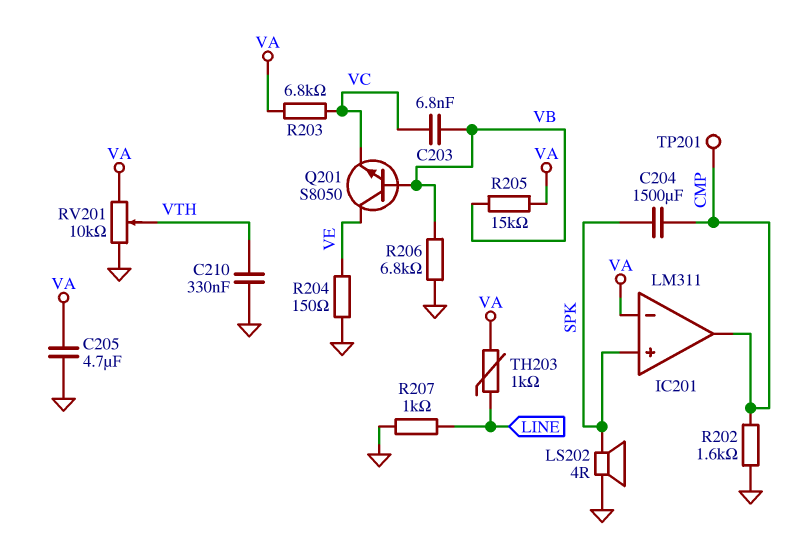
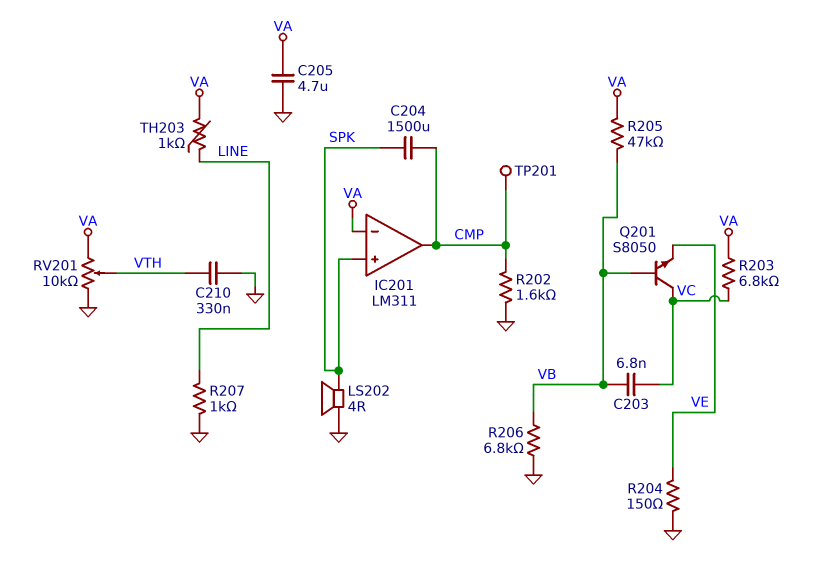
Q201: NPN S8050 (B VB, C VE, E VC) -> NPN S8050 (B VB, C VC, E VE)
R205: 15k (VA, VB) -> 47k (VA, VB)

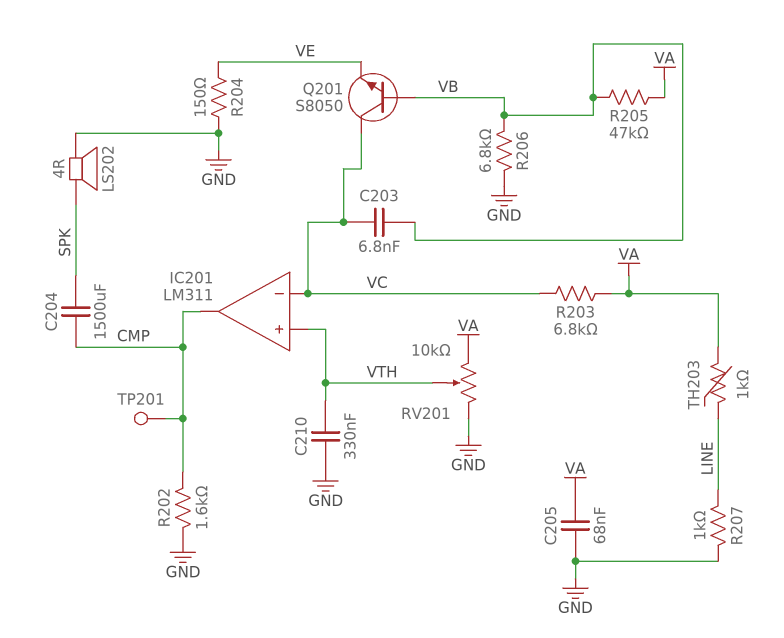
C205: 4.7uF (GND, VA) -> 68nF (GND, VA)
IC201 pin in+: SPK -> VTH
IC201 pin in-: VA -> VC

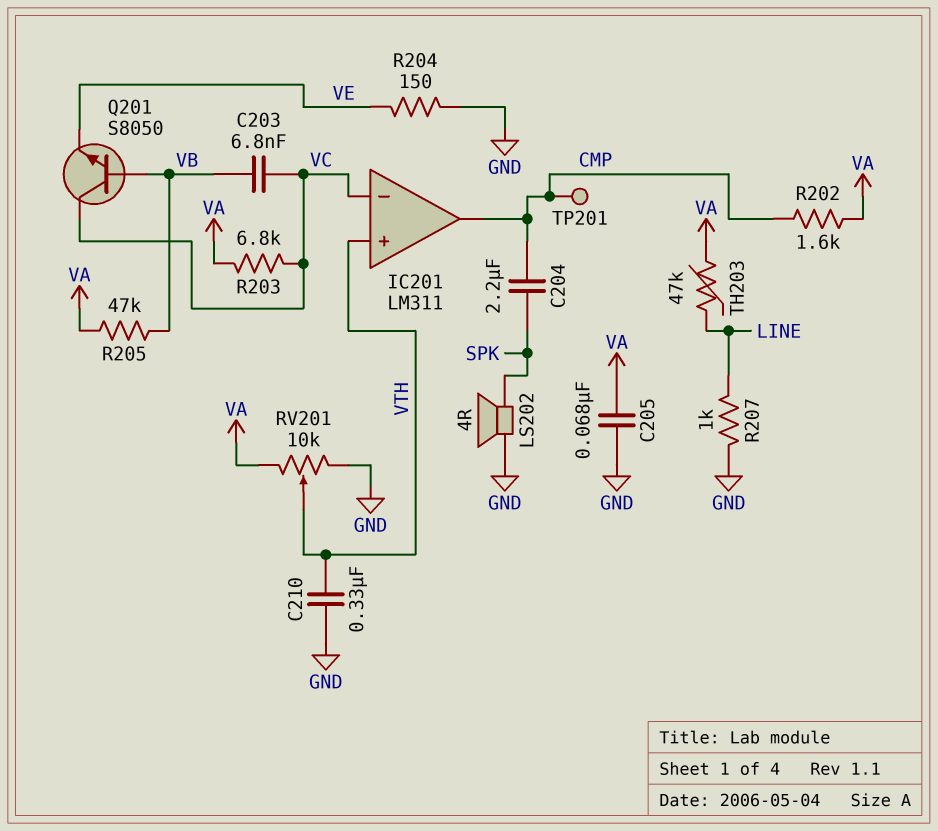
C204: 1500uF (CMP, SPK) -> 2.2uF (CMP, SPK)
R202: 1.6k (CMP, GND) -> 1.6k (CMP, VA)
R206: 6.8k (GND, VB) -> none
TH203: 1k (LINE, VA) -> 47k (LINE, VA)

